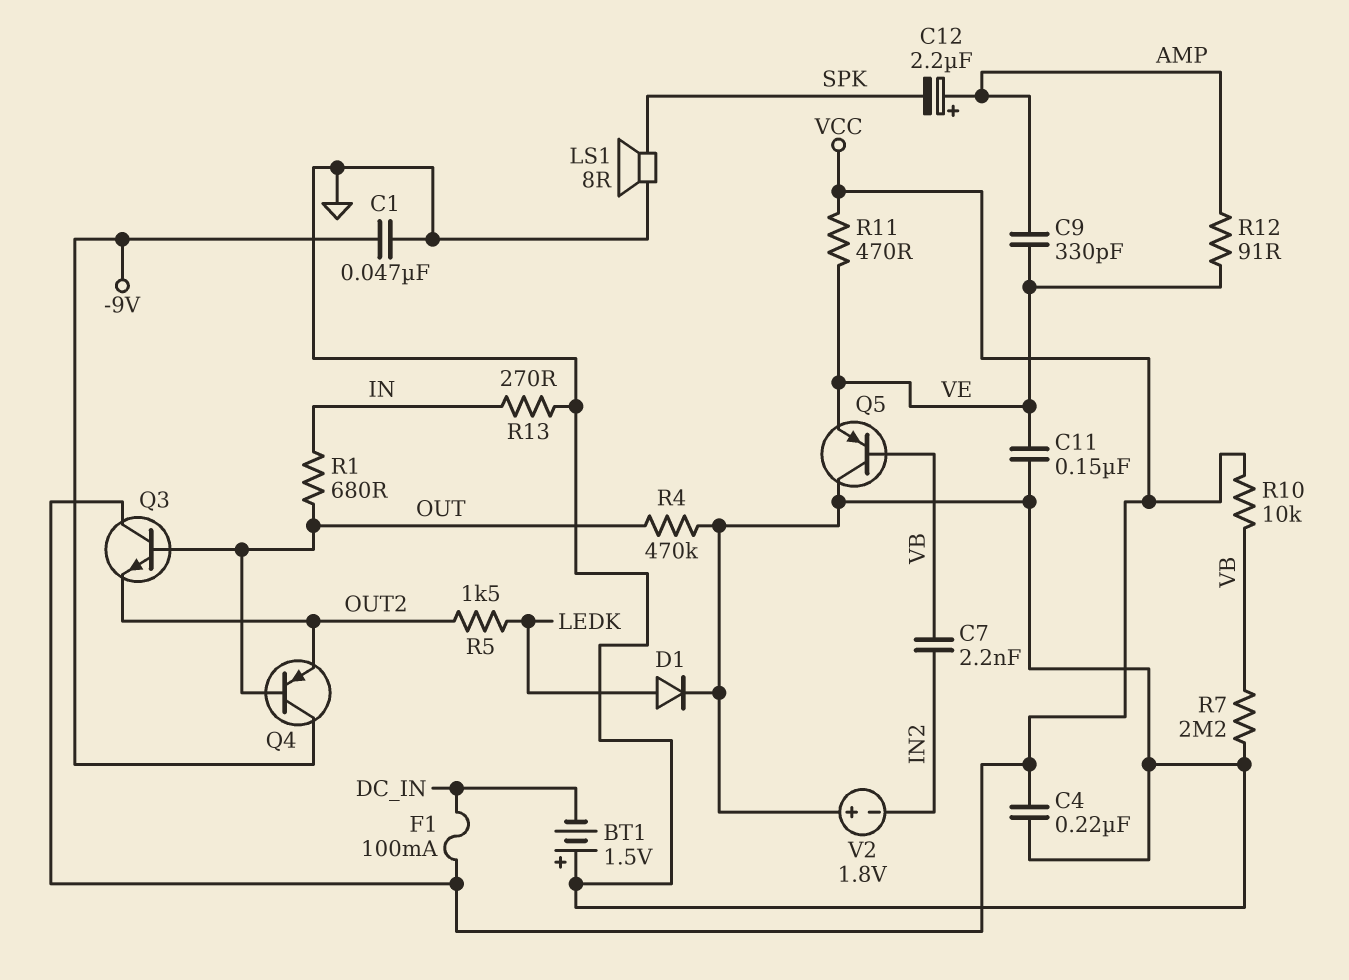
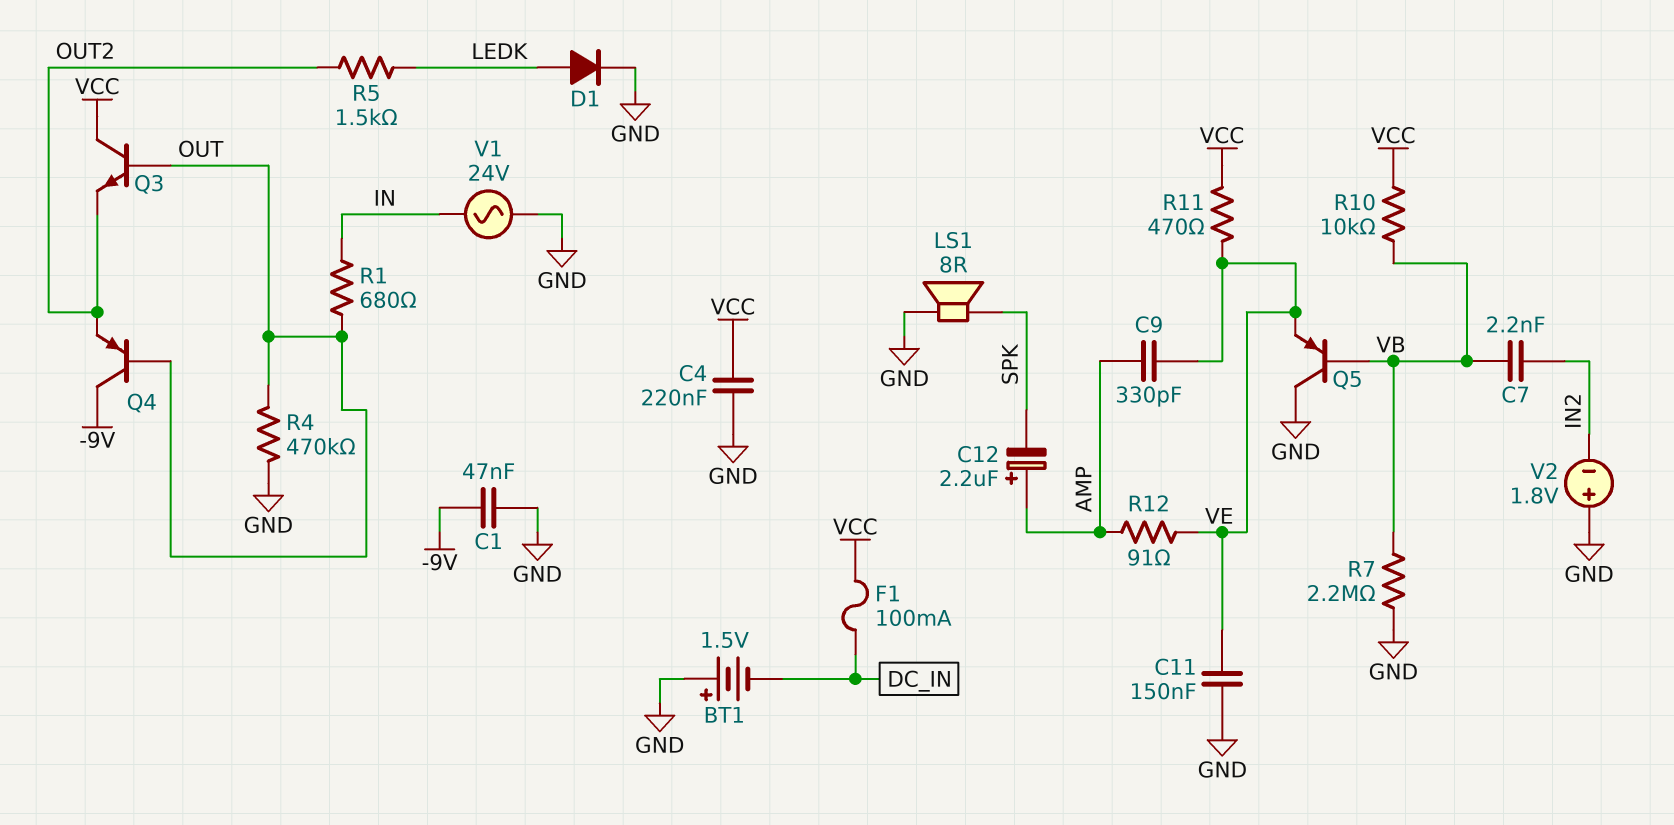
R13: 270 (GND, IN) -> none
V1: none -> AC 24V (GND, IN)

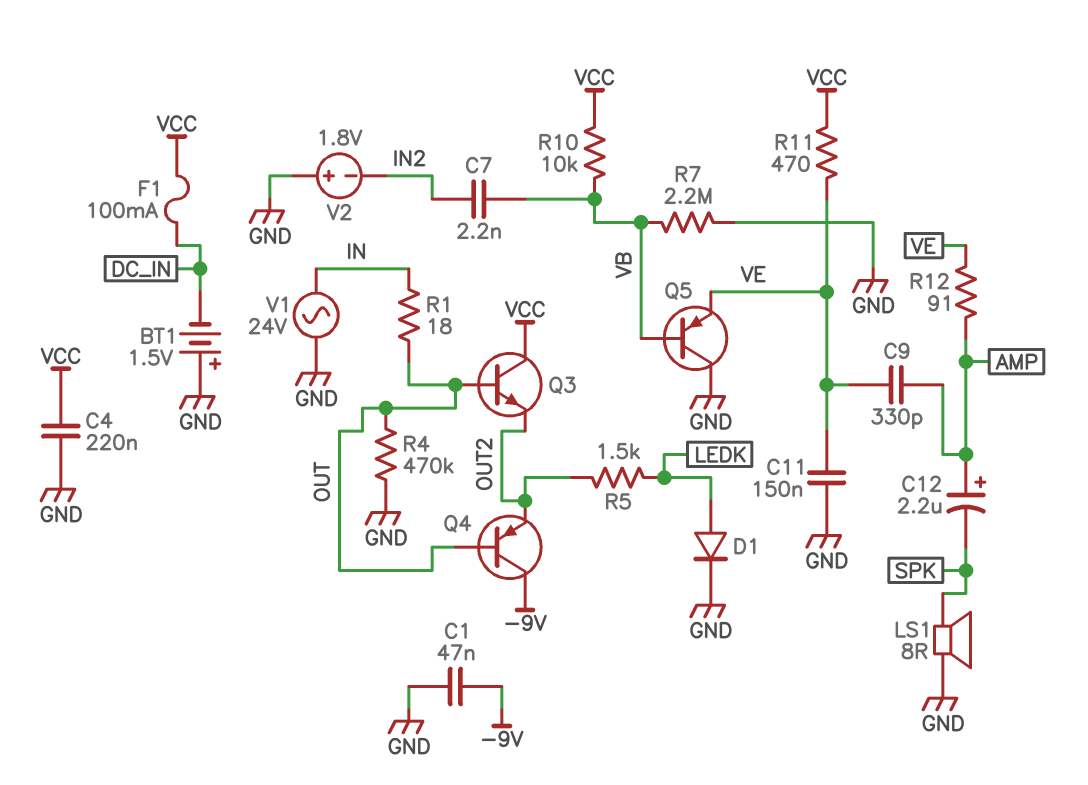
R1: 680 (IN, OUT) -> 18 (IN, OUT)

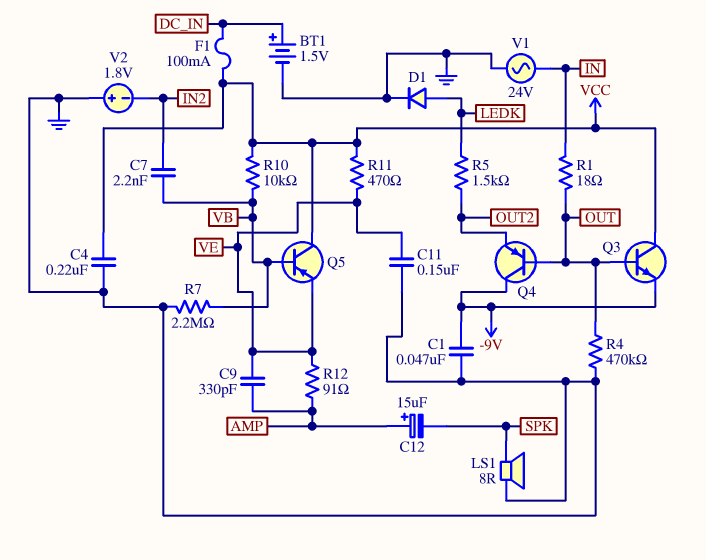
BT1: 1.5V (plus GND, minus DC_IN) -> 1.5V (plus DC_IN, minus GND)
C12: 2.2uF (plus AMP, minus SPK) -> 15uF (plus AMP, minus SPK)
Q3: NPN (B OUT, C VCC, E OUT2) -> NPN (B OUT, C VCC, E -9V)
Q5: PNP (B VB, C GND, E VE) -> PNP (B VB, C VCC, E VE)

